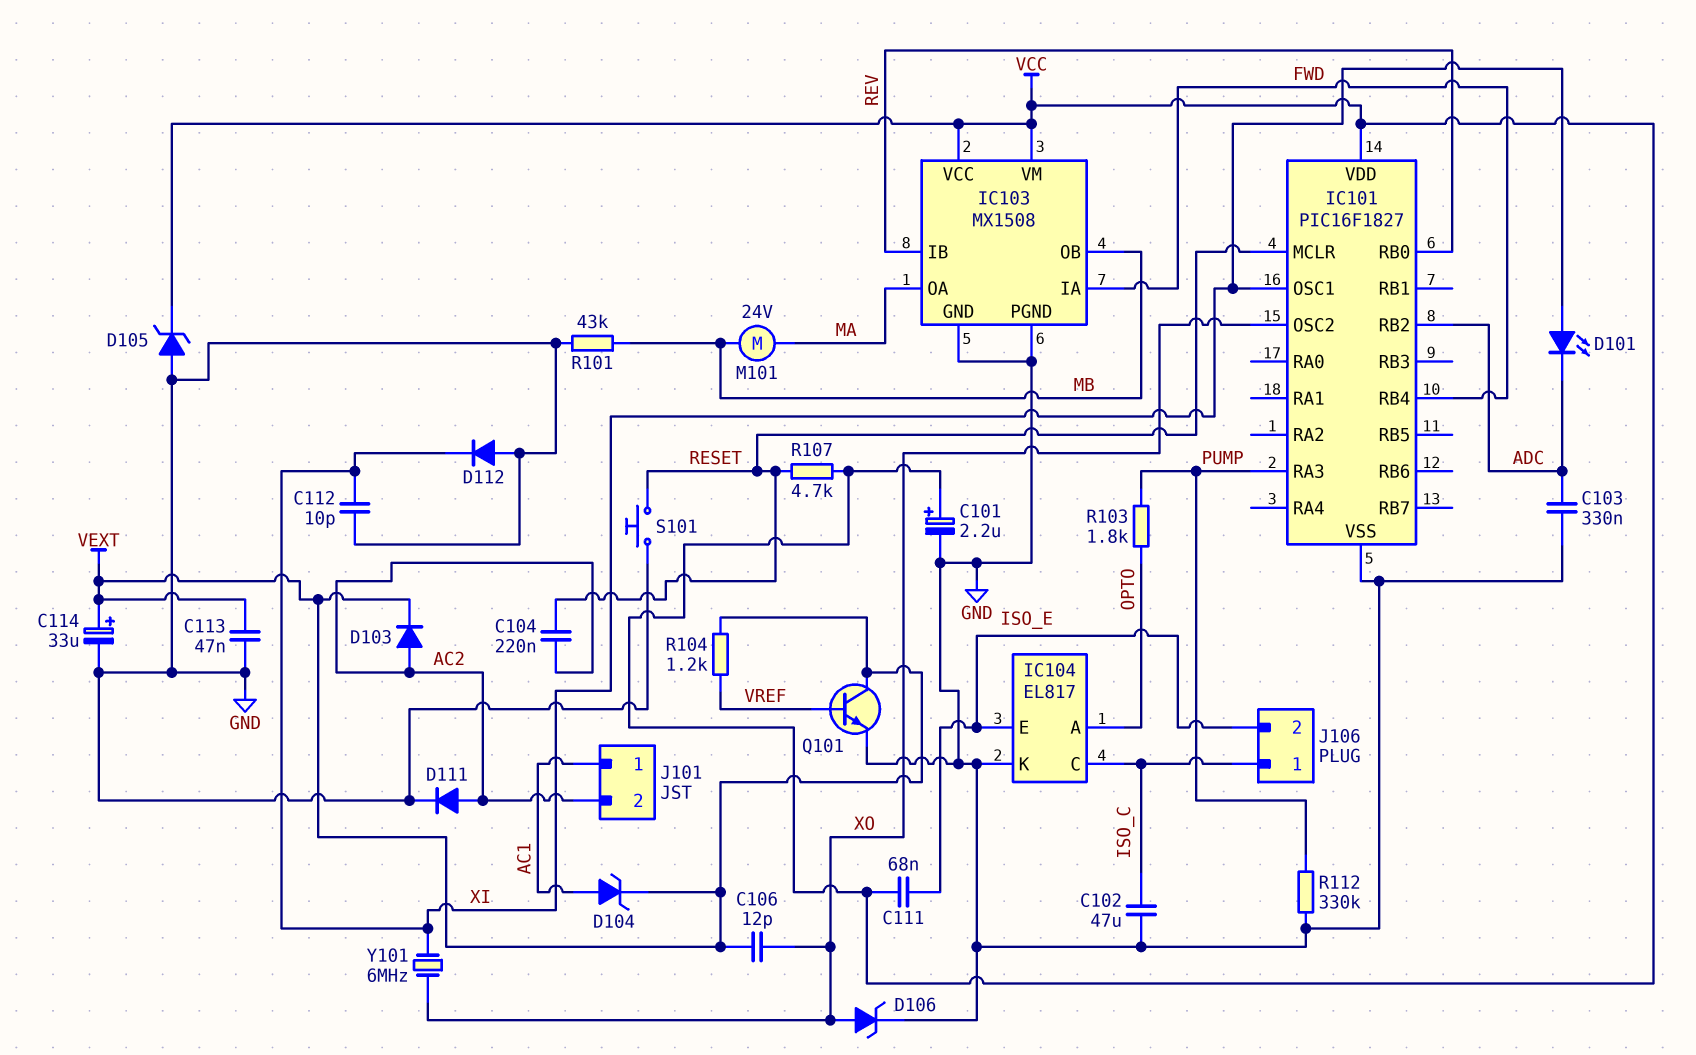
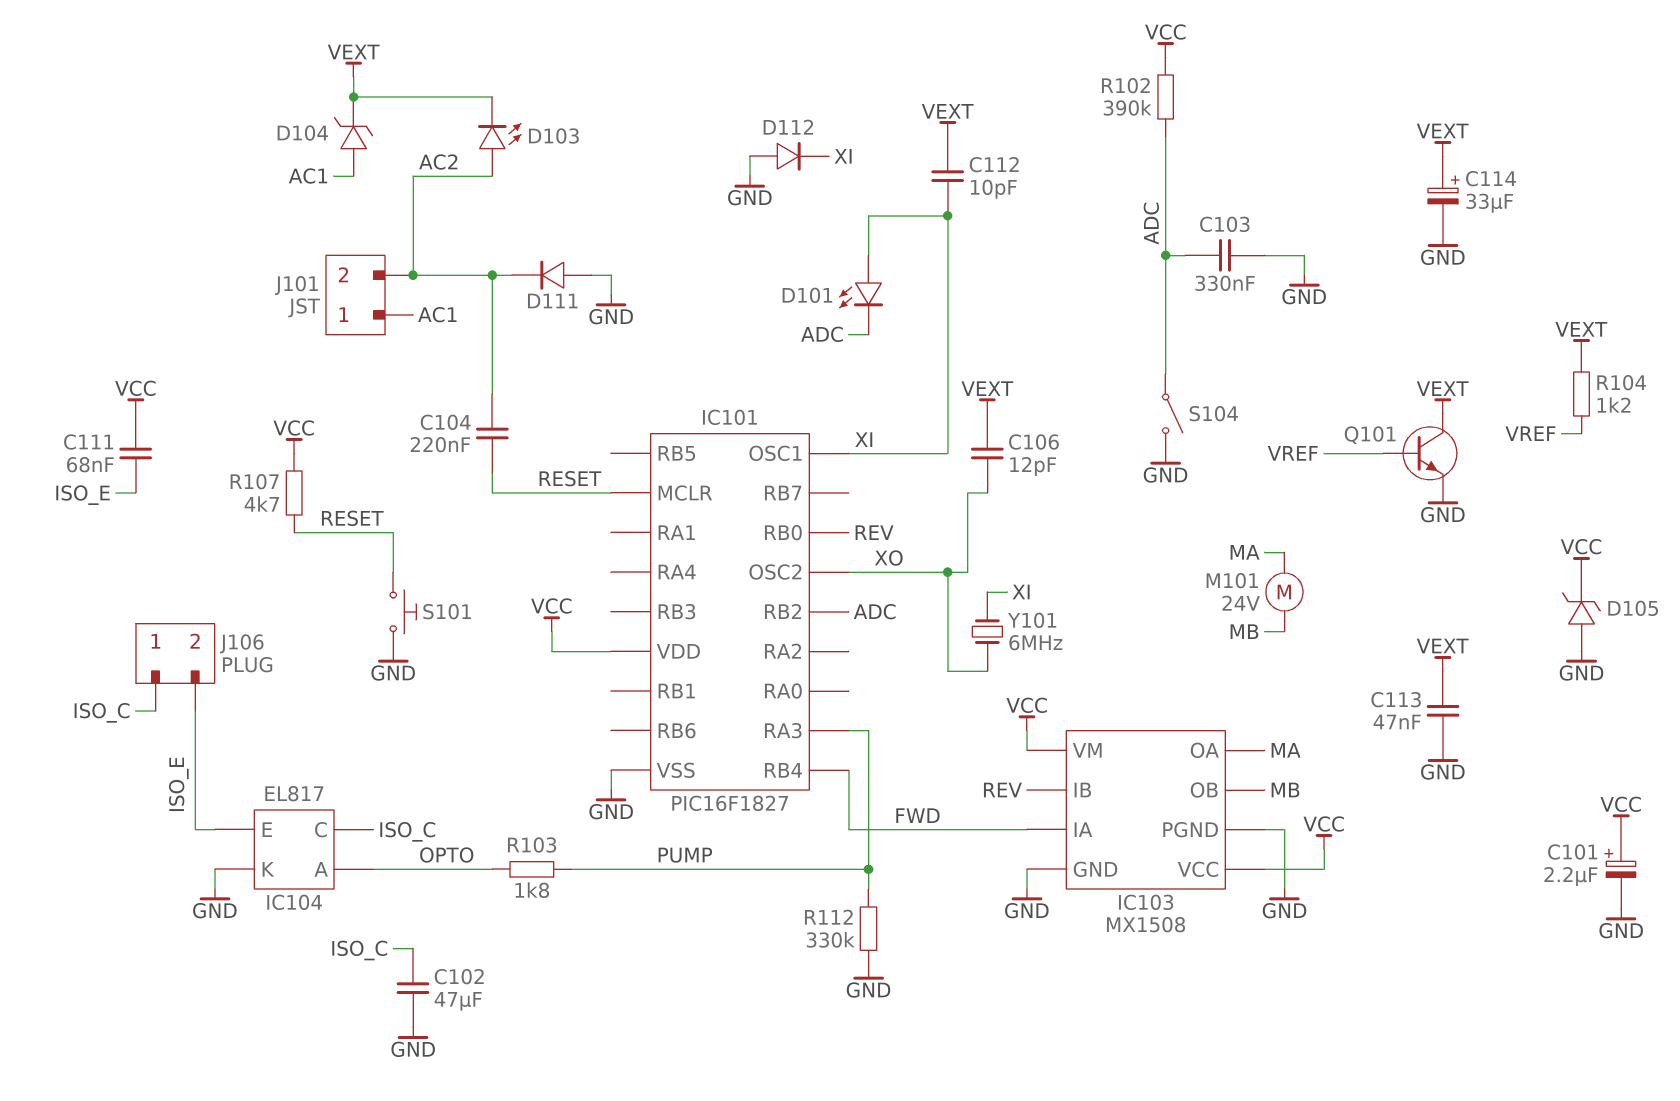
C112: 10pF (GND, XI) -> 10pF (VEXT, XI)
D103: diode (A AC2, K VEXT) -> LED (A AC2, K VEXT)
D106: zener (A XO, K GND) -> none
D111: diode (A AC2, K GND) -> diode (A GND, K AC2)
R101: 43k (GND, MB) -> none
R102: none -> 390k (ADC, VCC)
S104: none -> switch (ADC, GND)

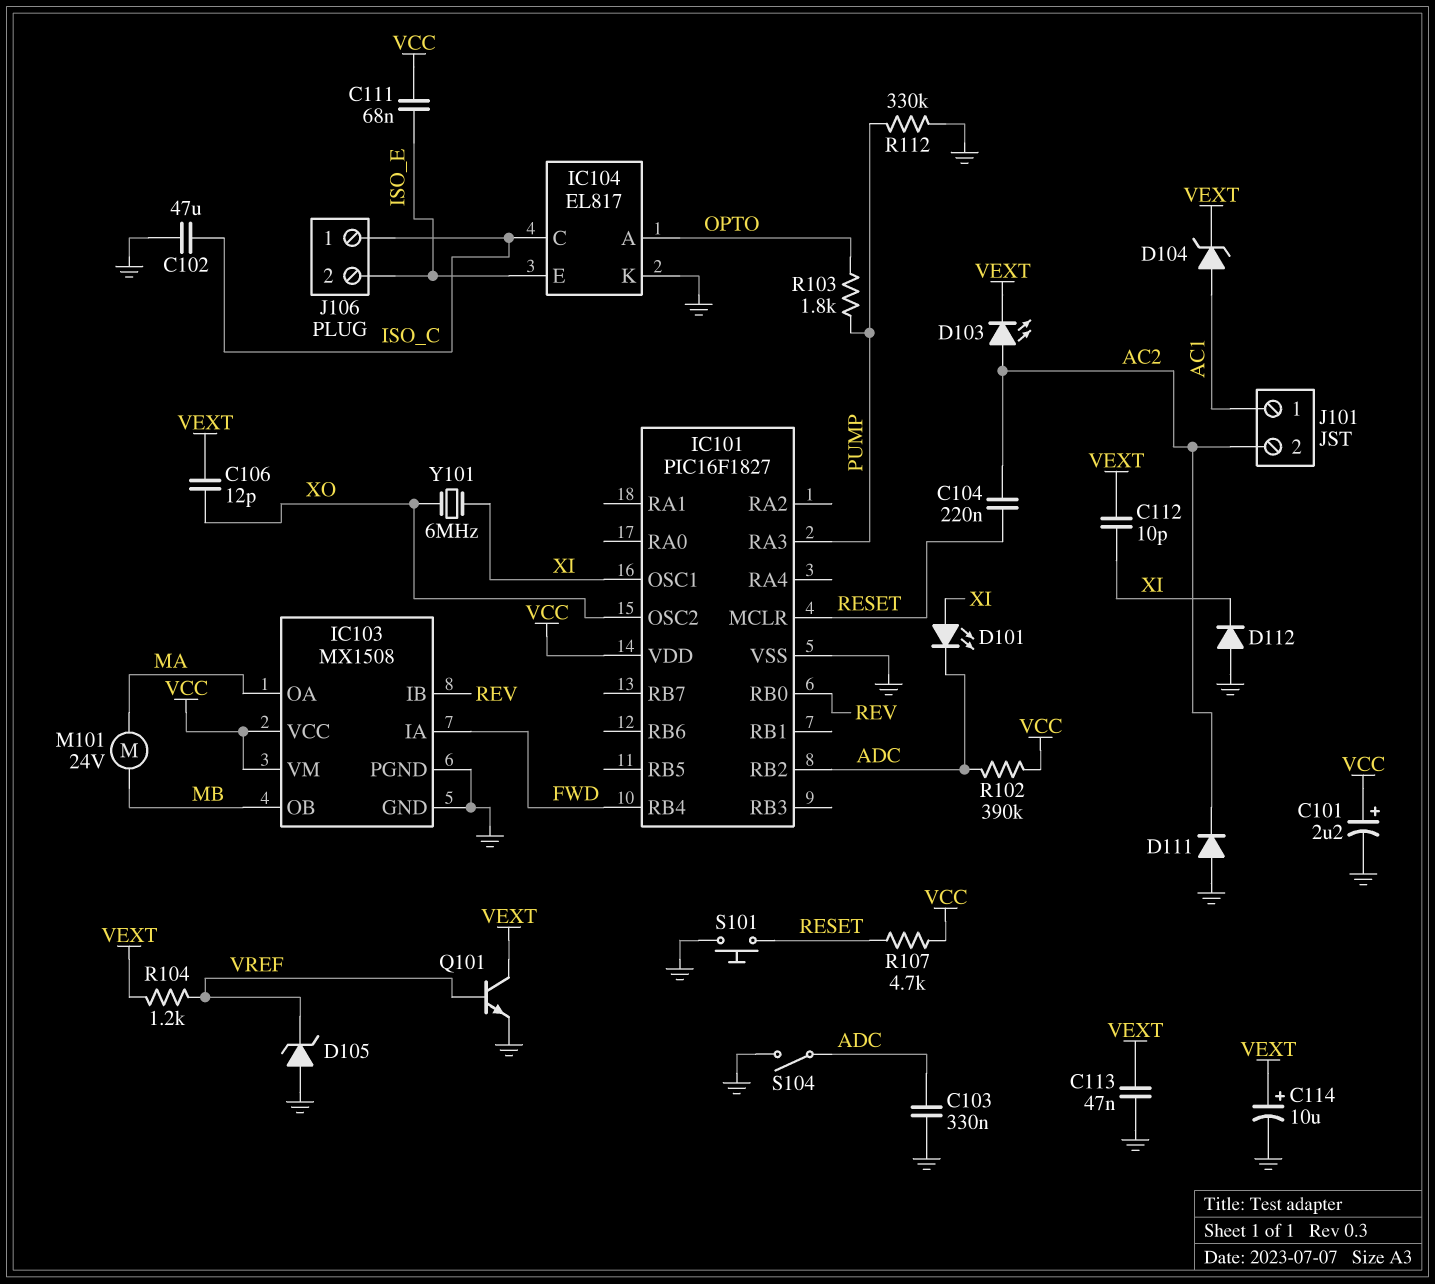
C114: 33uF (plus VEXT, minus GND) -> 10uF (plus VEXT, minus GND)
D105: zener (A GND, K VCC) -> zener (A GND, K VREF)

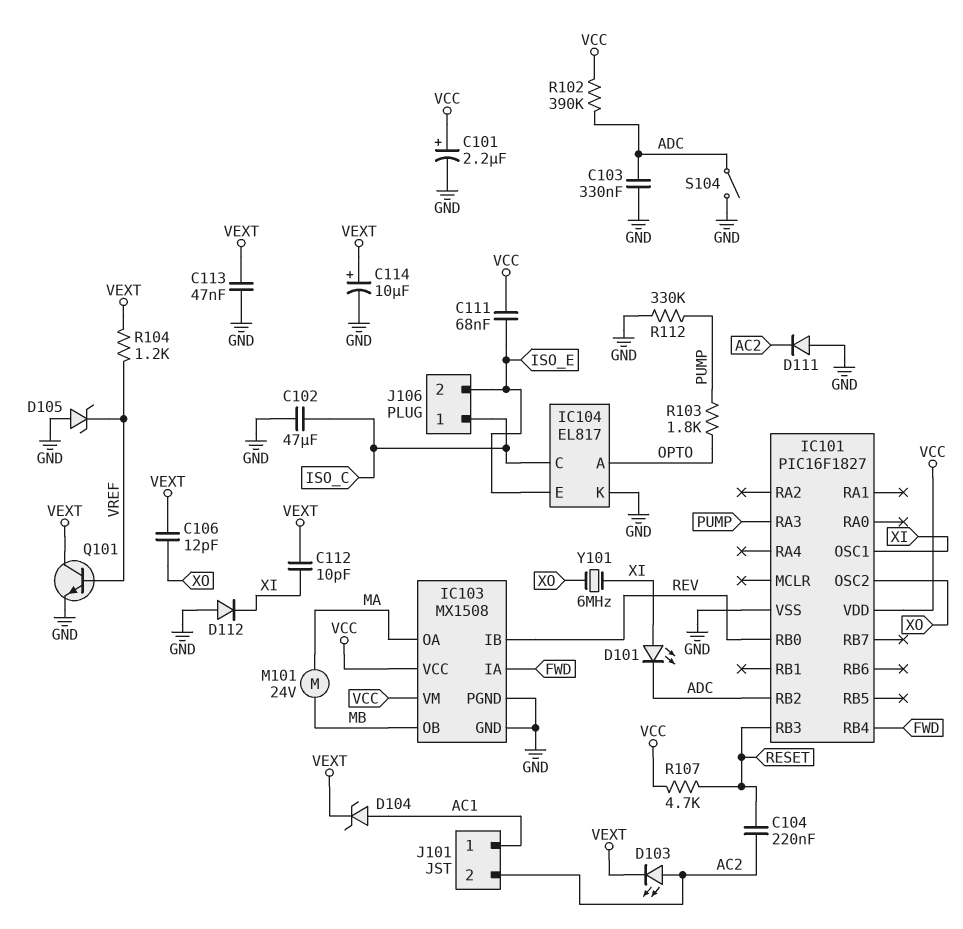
IC101 pin MCLR: RESET -> none
IC101 pin RB3: none -> RESET
S101: button (GND, RESET) -> none

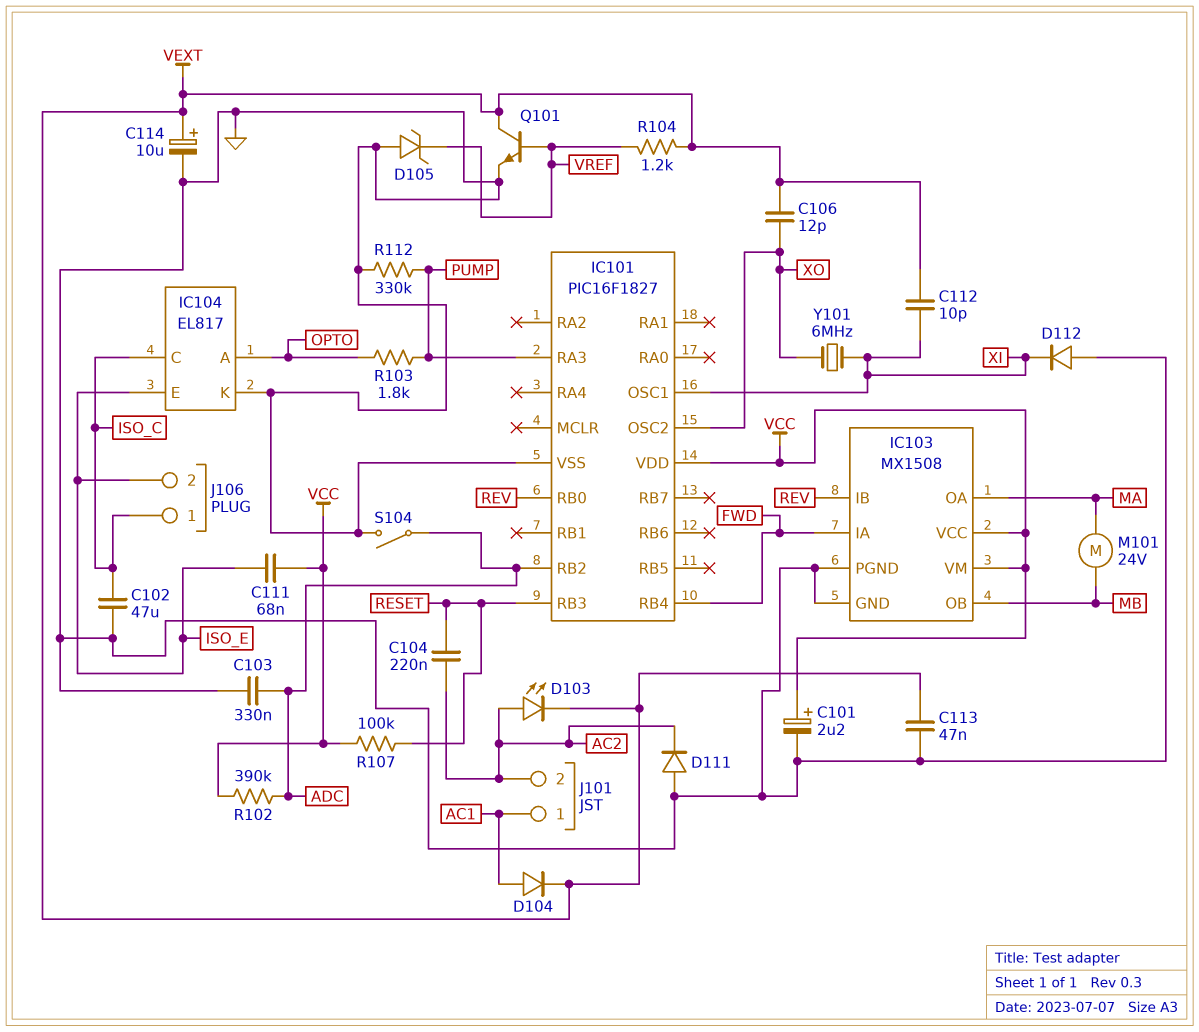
D101: LED (A XI, K ADC) -> none
D104: zener (A AC1, K VEXT) -> diode (A AC1, K VEXT)
R107: 4.7k (RESET, VCC) -> 100k (RESET, VCC)

